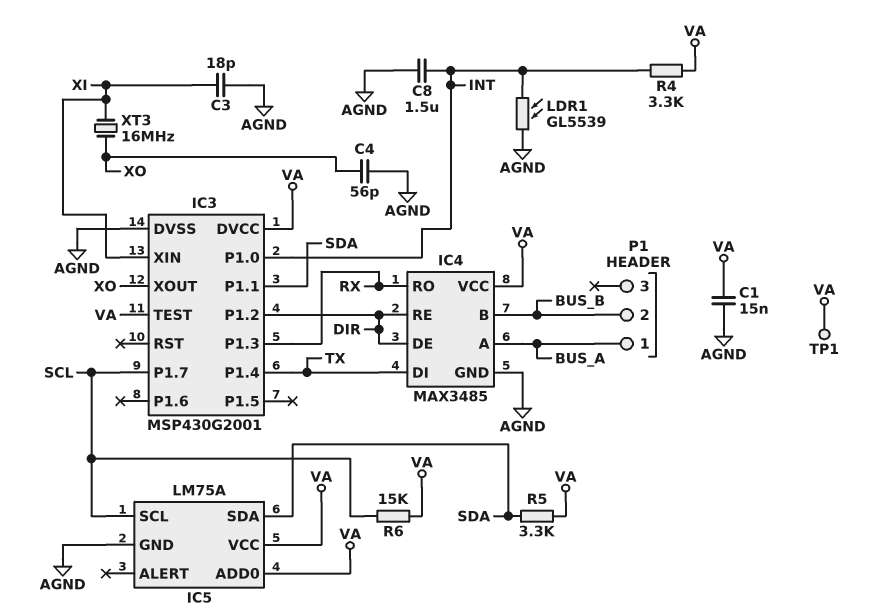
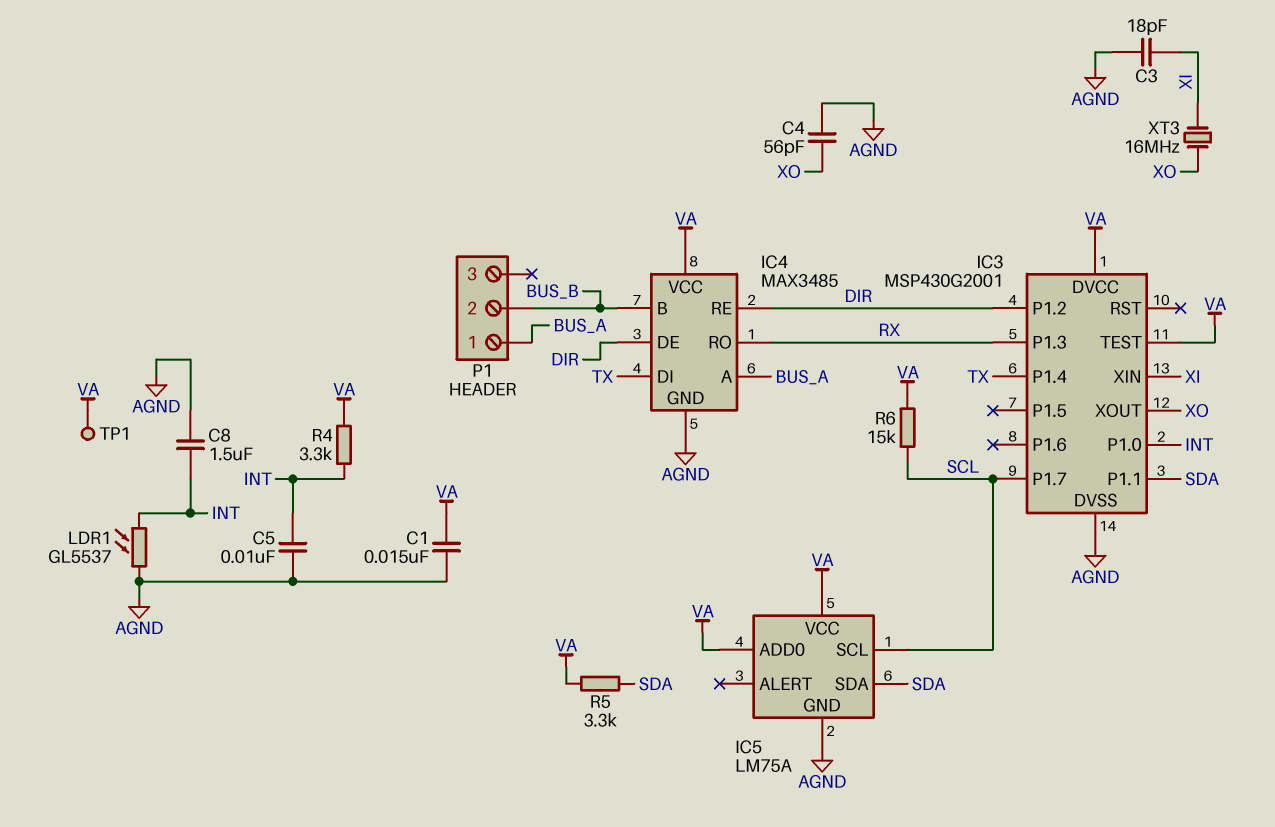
C5: none -> 10nF (AGND, INT)
LDR1: GL5539 (AGND, INT) -> GL5537 (AGND, INT)

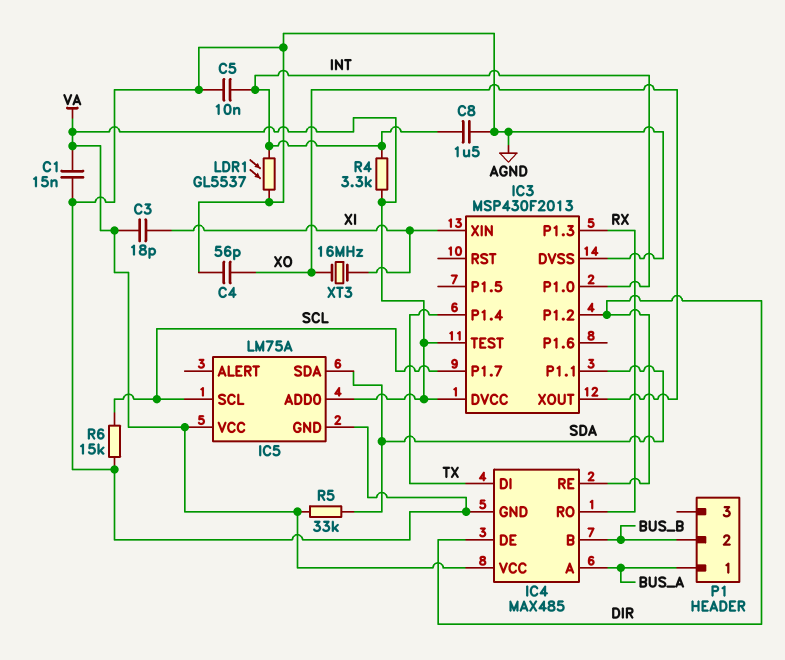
C3: 18pF (AGND, XI) -> 18pF (VA, XI)
IC3: MSP430G2001 -> MSP430F2013
IC4: MAX3485 -> MAX485
R5: 3.3k (SDA, VA) -> 33k (SDA, VA)
R6: 15k (SCL, VA) -> 15k (AGND, SCL)
TP1: test point (VA) -> none

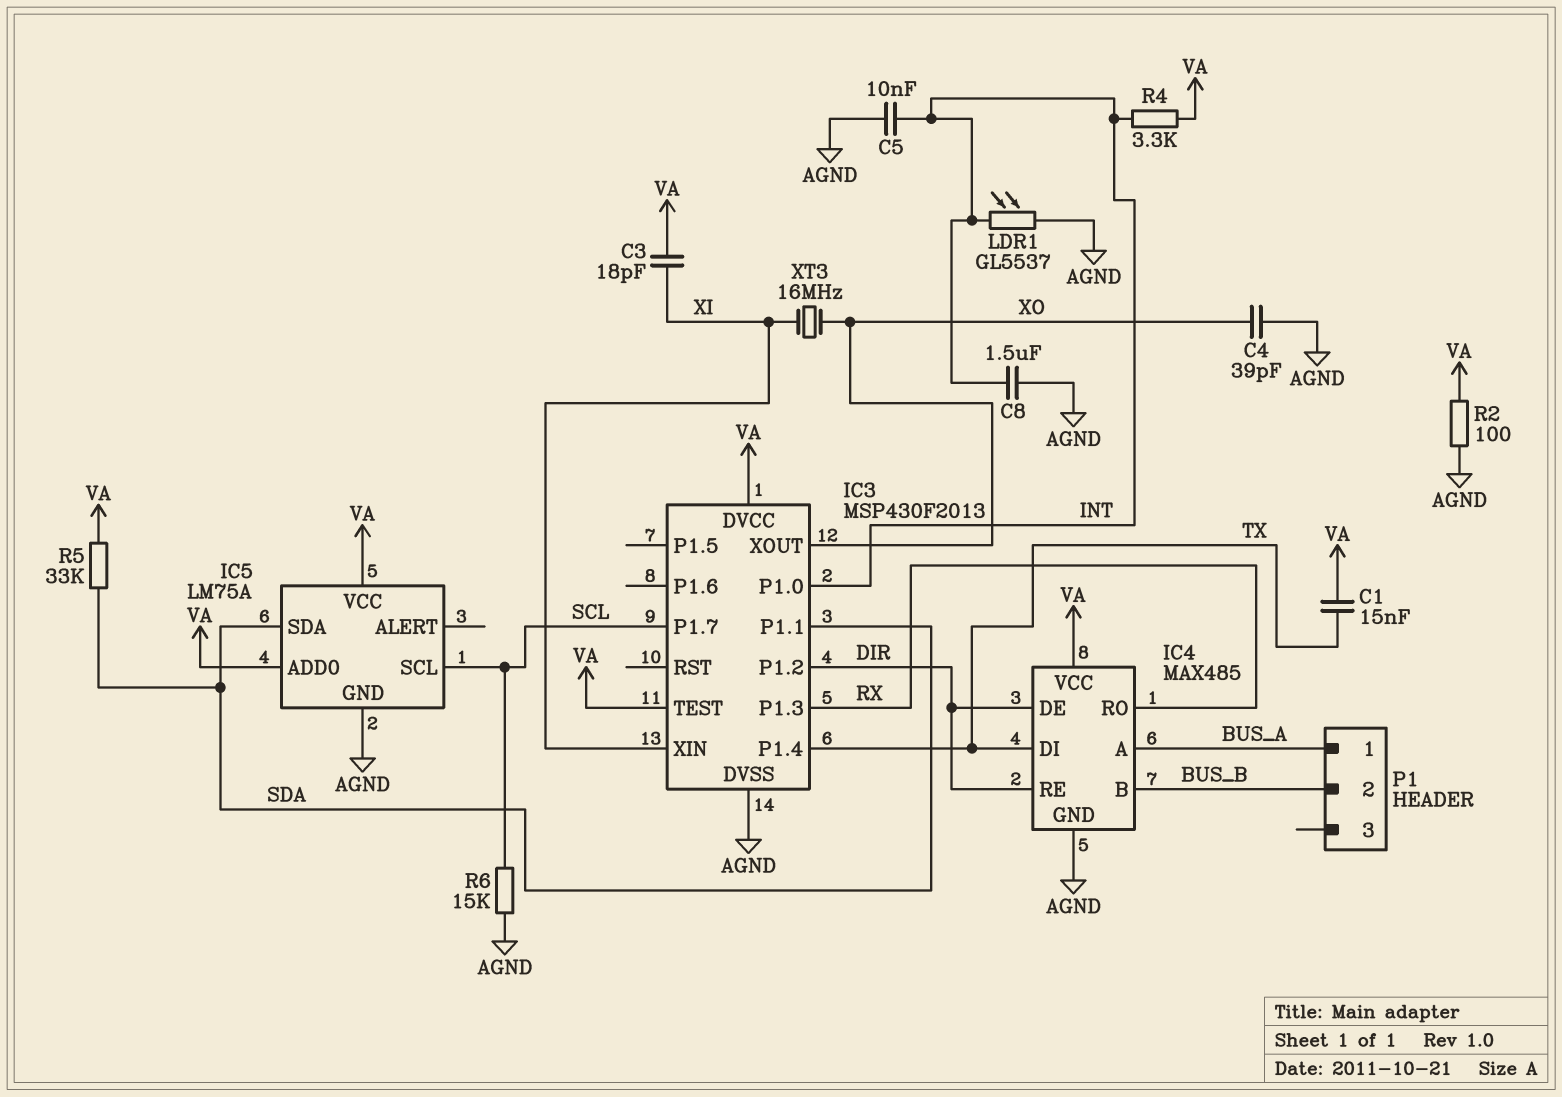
C1: 15nF (AGND, VA) -> 15nF (TX, VA)
C4: 56pF (AGND, XO) -> 39pF (AGND, XO)
R2: none -> 100 (AGND, VA)

